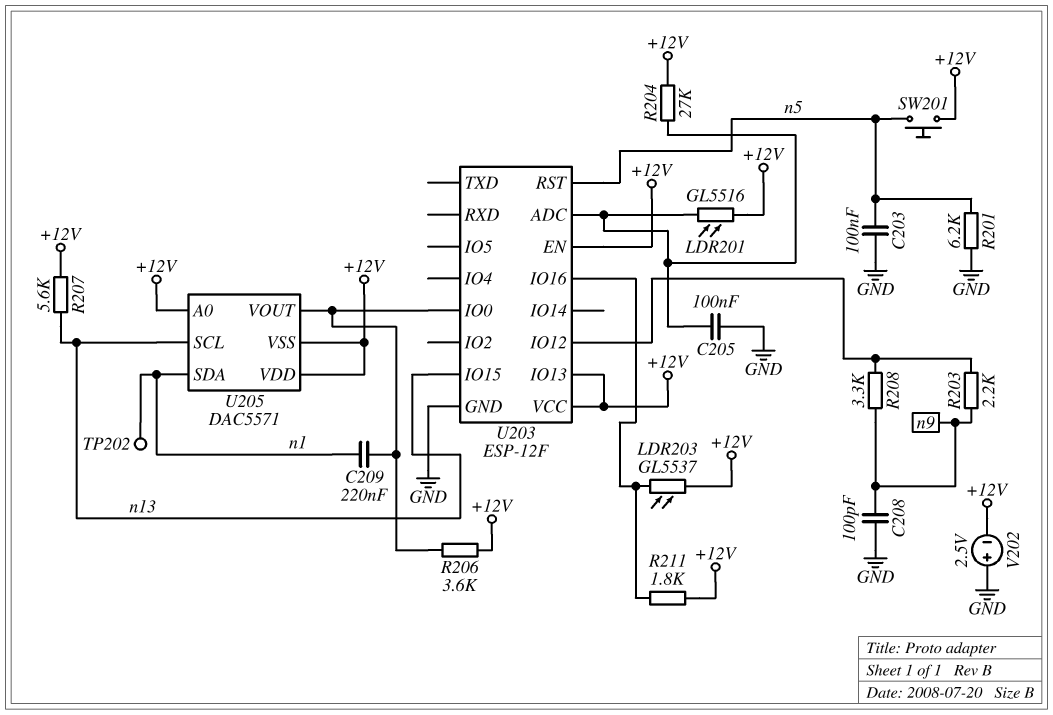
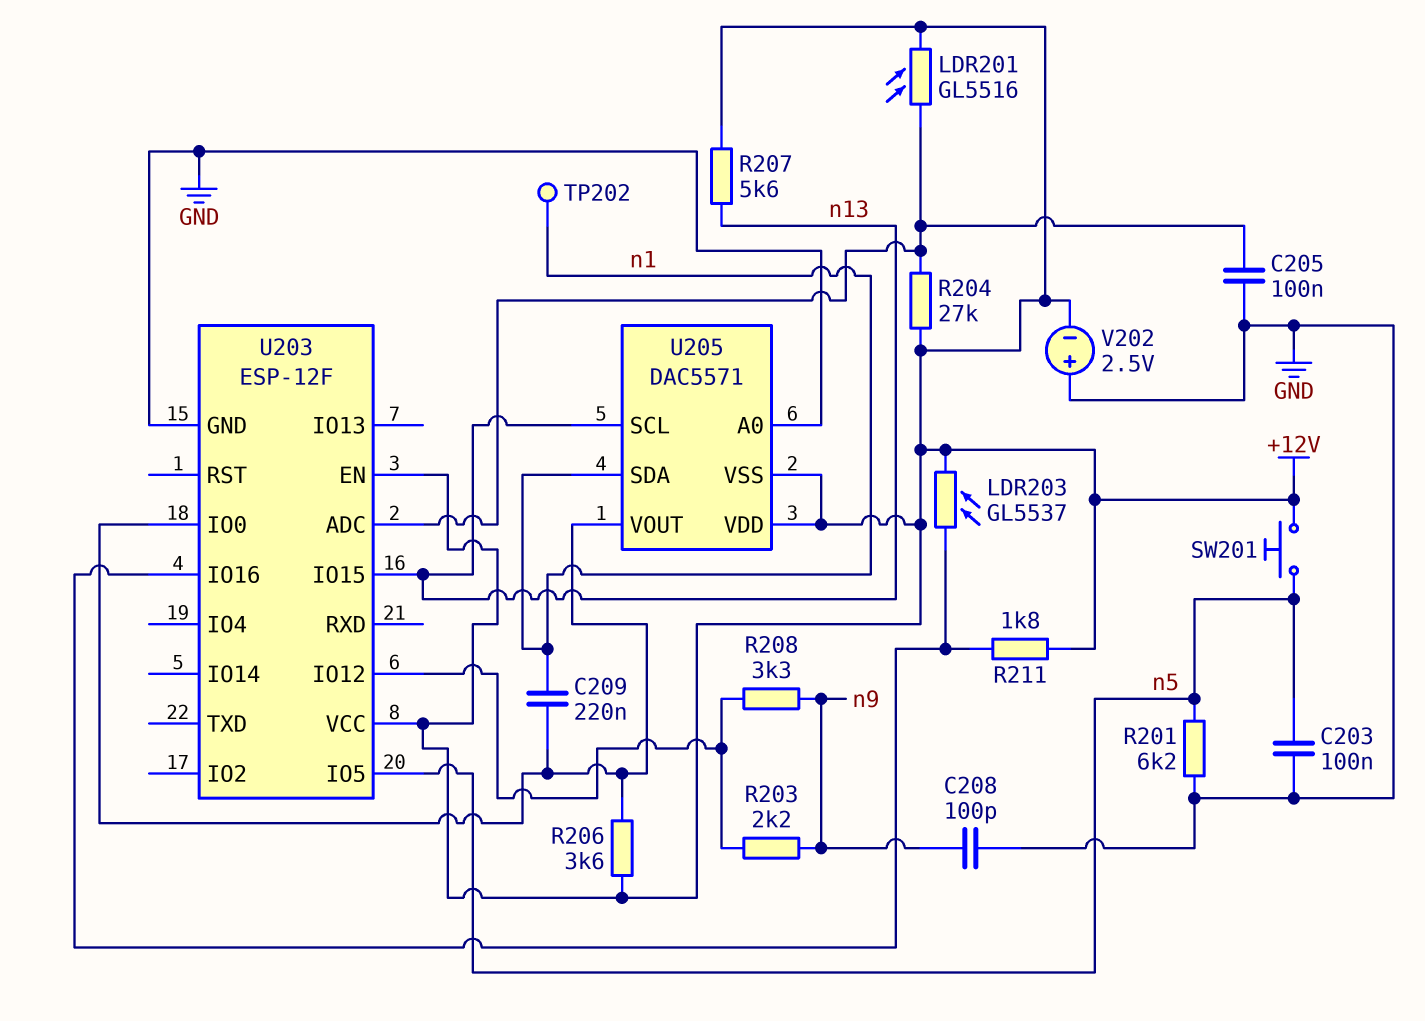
U203 pin IO5: none -> n5
U203 pin IO13: +12V -> none
U203 pin RST: n5 -> none
U205 pin A0: +12V -> GND

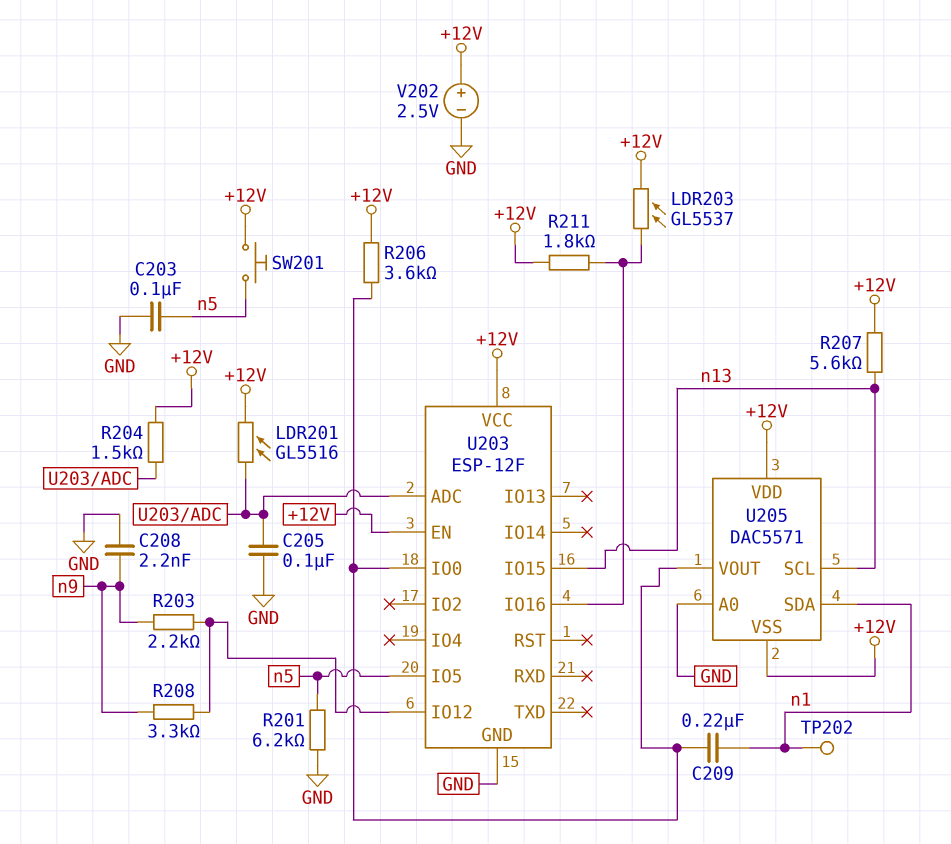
C208: 100pF (GND, n9) -> 2.2nF (GND, n9)
R204: 27k (+12V, U203/ADC) -> 1.5k (+12V, U203/ADC)
V202: 2.5V (plus GND, minus +12V) -> 2.5V (plus +12V, minus GND)

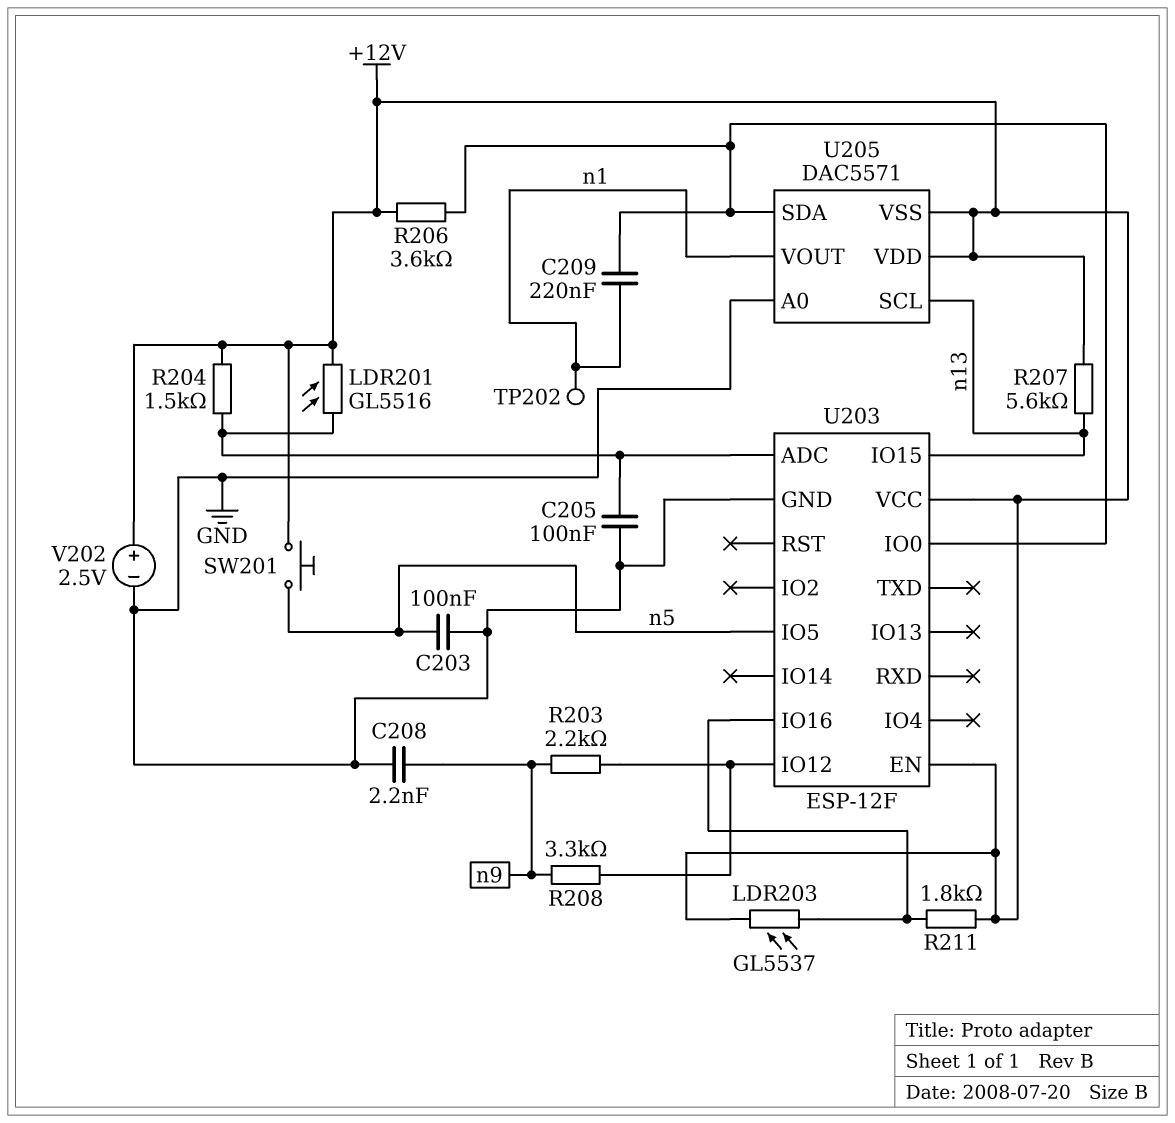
R201: 6.2k (GND, n5) -> none
U205 pin SDA: n1 -> U203/IO0
U205 pin VOUT: U203/IO0 -> n1

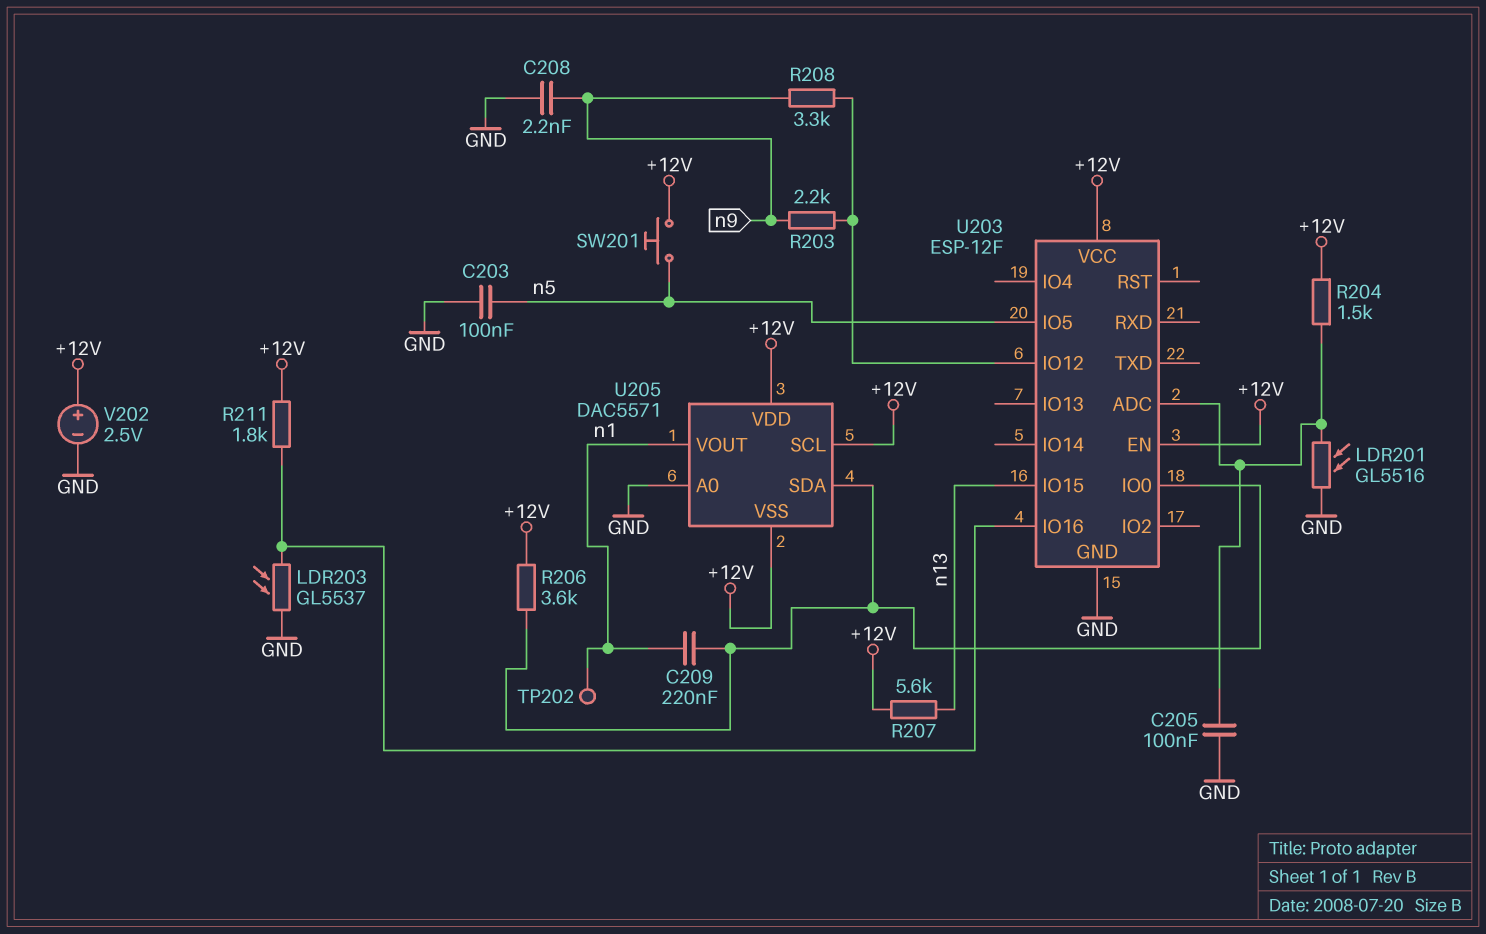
LDR201: GL5516 (+12V, U203/ADC) -> GL5516 (GND, U203/ADC)
LDR203: GL5537 (+12V, U203/IO16) -> GL5537 (GND, U203/IO16)
U205 pin SCL: n13 -> +12V

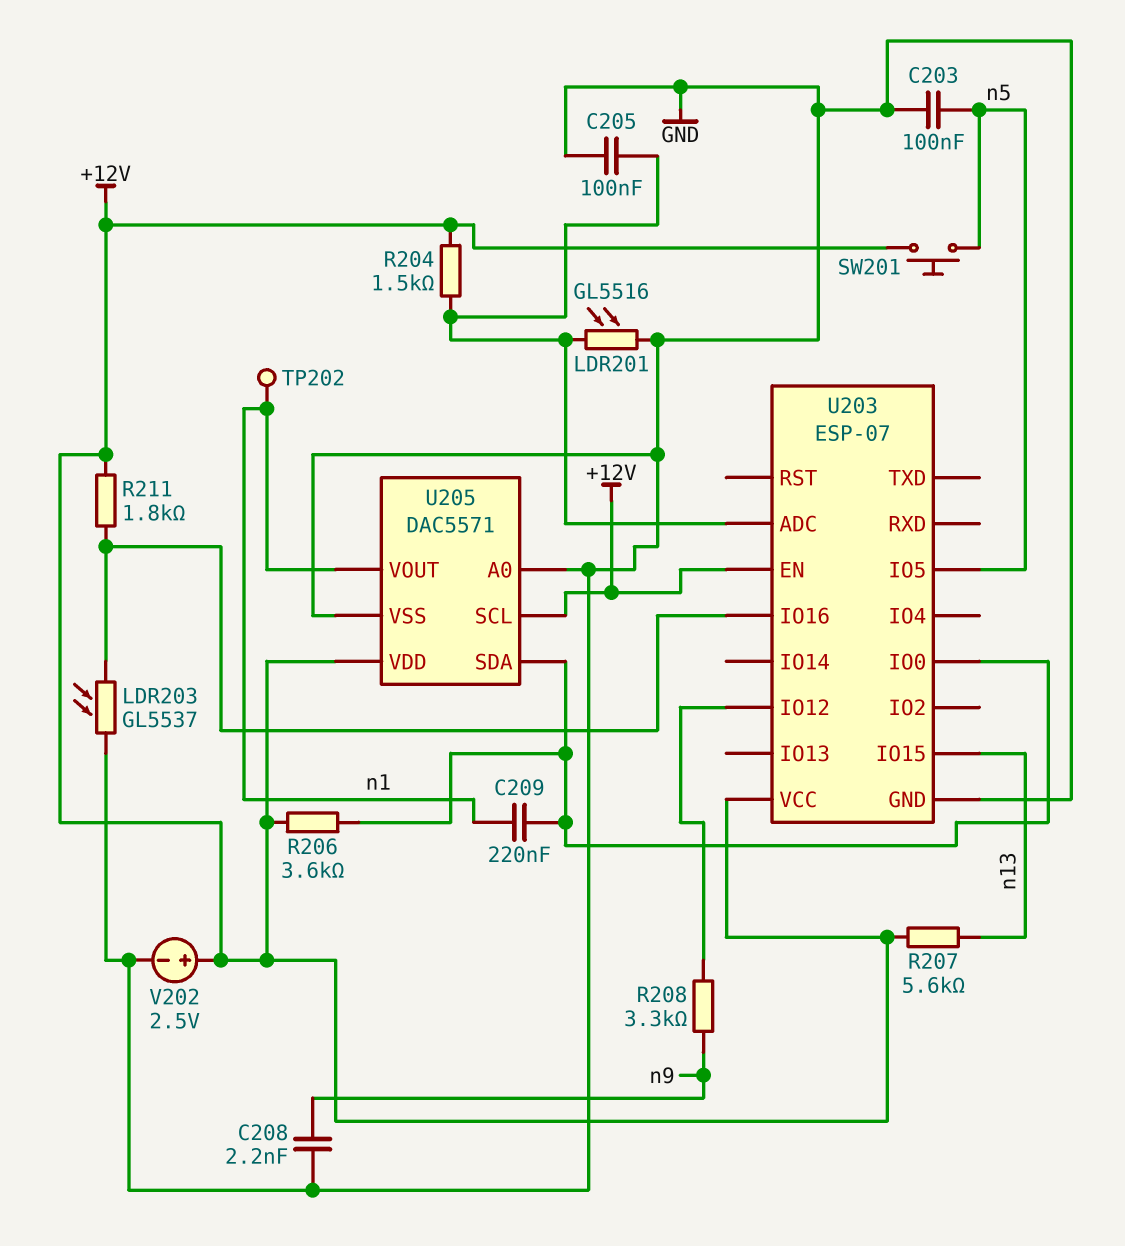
R203: 2.2k (U203/IO12, n9) -> none
U203: ESP-12F -> ESP-07
U205 pin VSS: +12V -> GND

